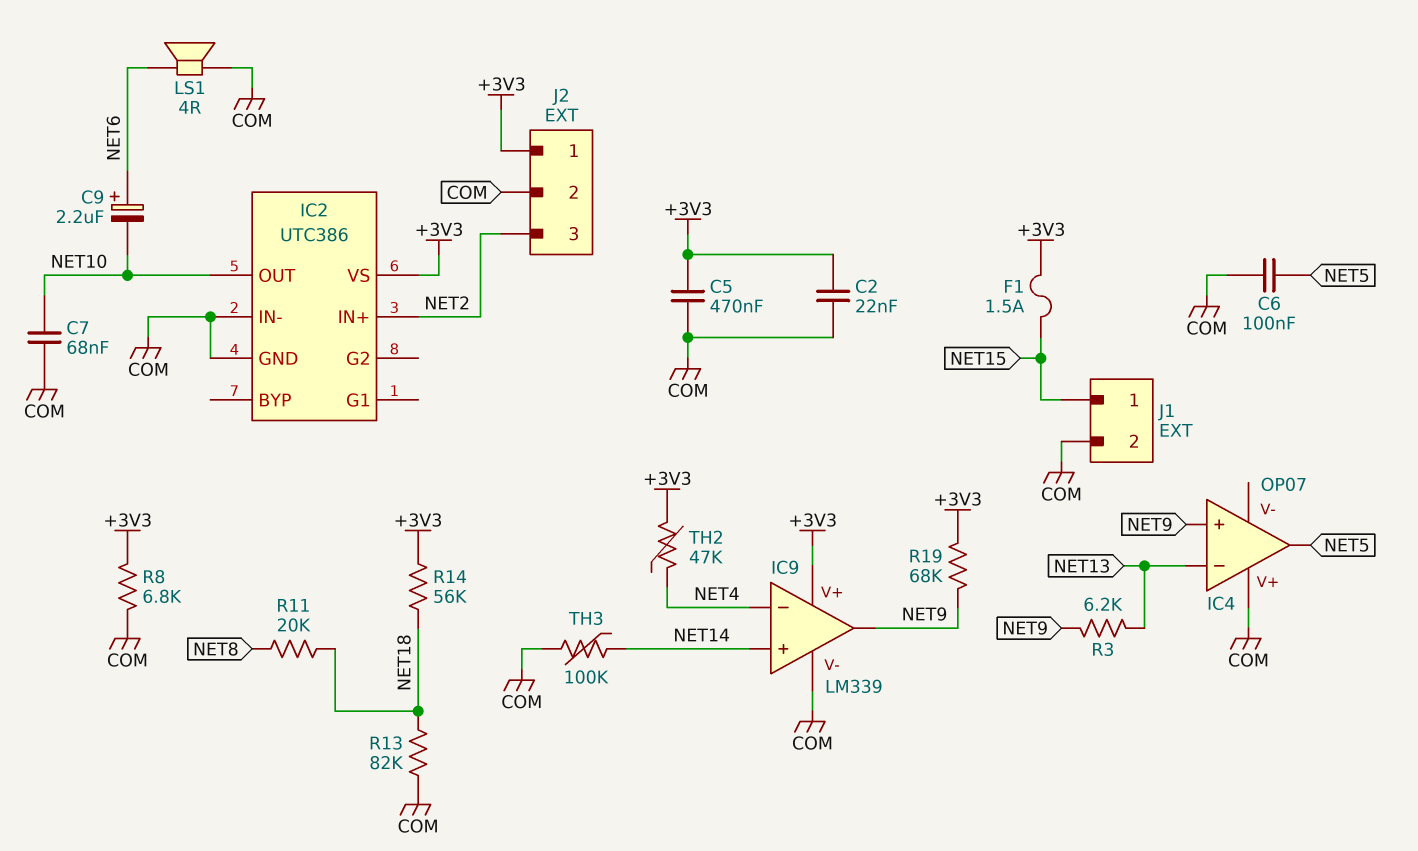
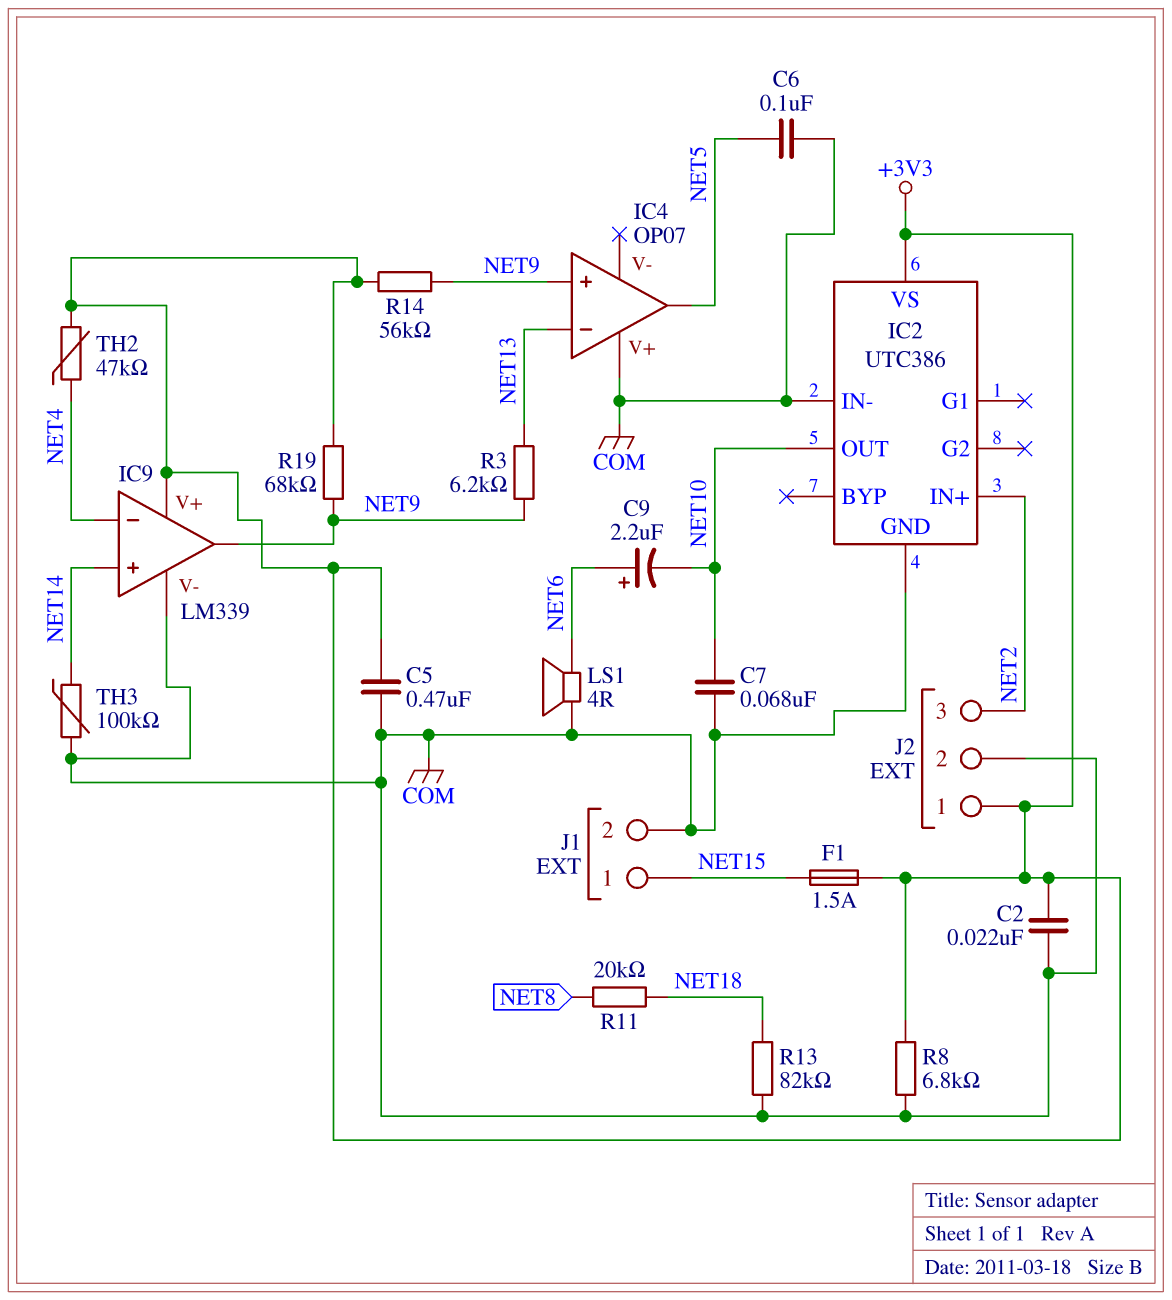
R14: 56k (+3V3, NET18) -> 56k (+3V3, NET9)

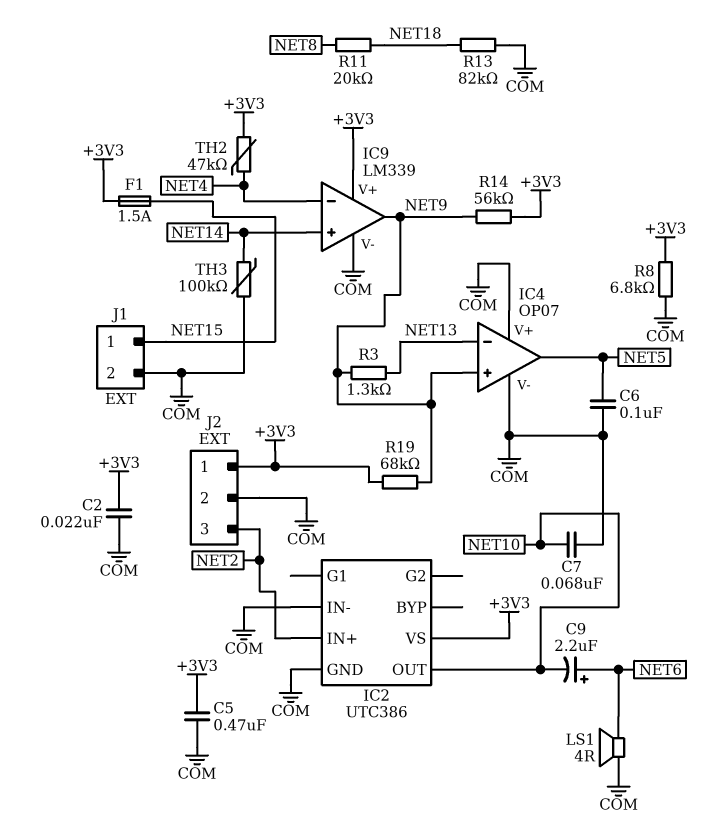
IC4 pin V-: none -> COM
R3: 6.2k (NET9, NET13) -> 1.3k (NET9, NET13)

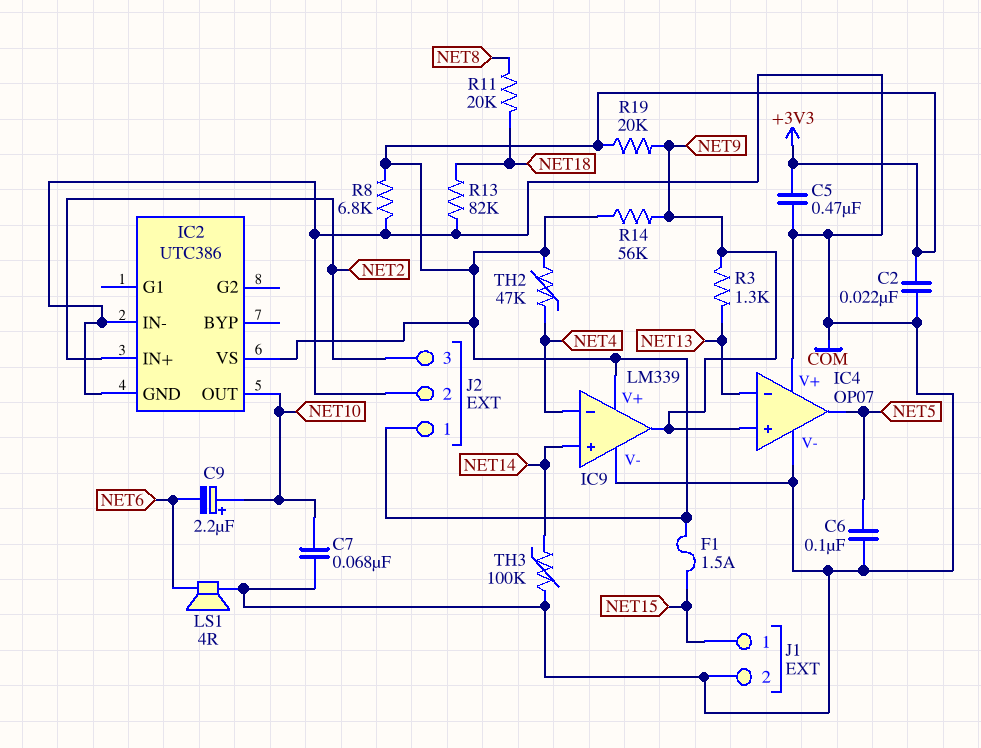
C9: 2.2uF (plus NET6, minus NET10) -> 2.2uF (plus NET10, minus NET6)
R19: 68k (+3V3, NET9) -> 20k (+3V3, NET9)

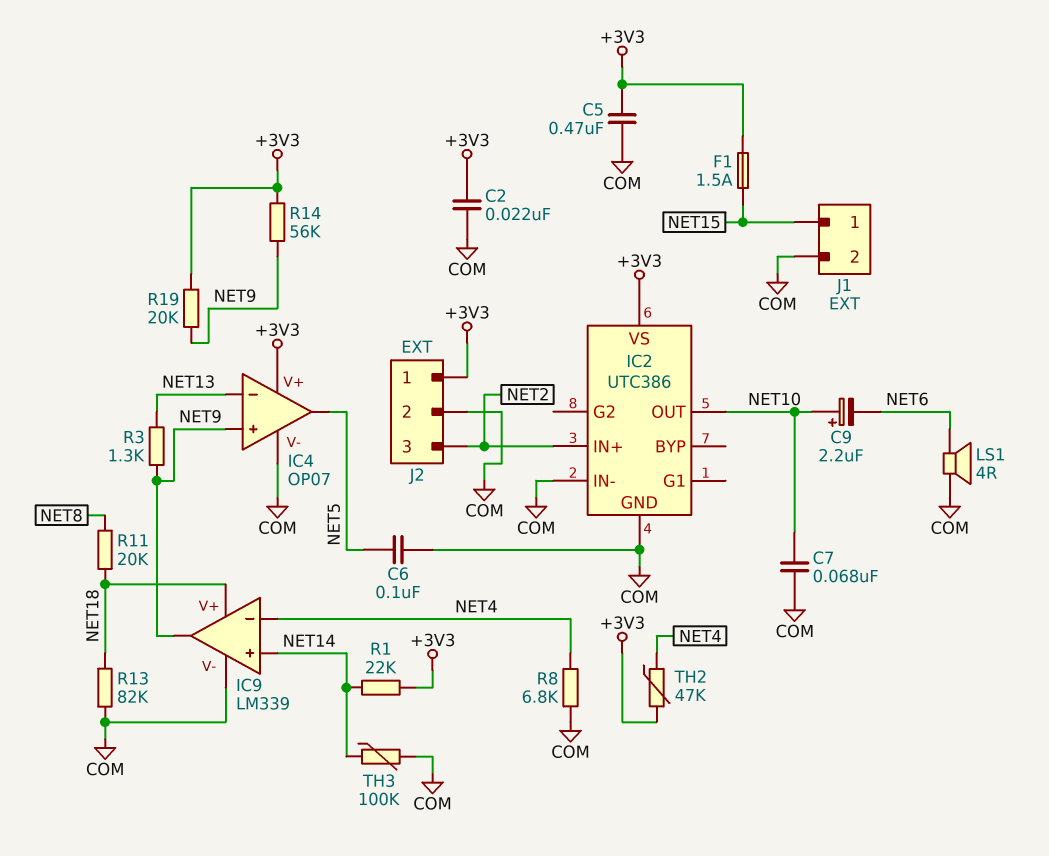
IC4 pin V+: COM -> +3V3
IC9 pin V+: +3V3 -> NET18
R1: none -> 22k (+3V3, NET14)
R8: 6.8k (+3V3, COM) -> 6.8k (COM, NET4)

